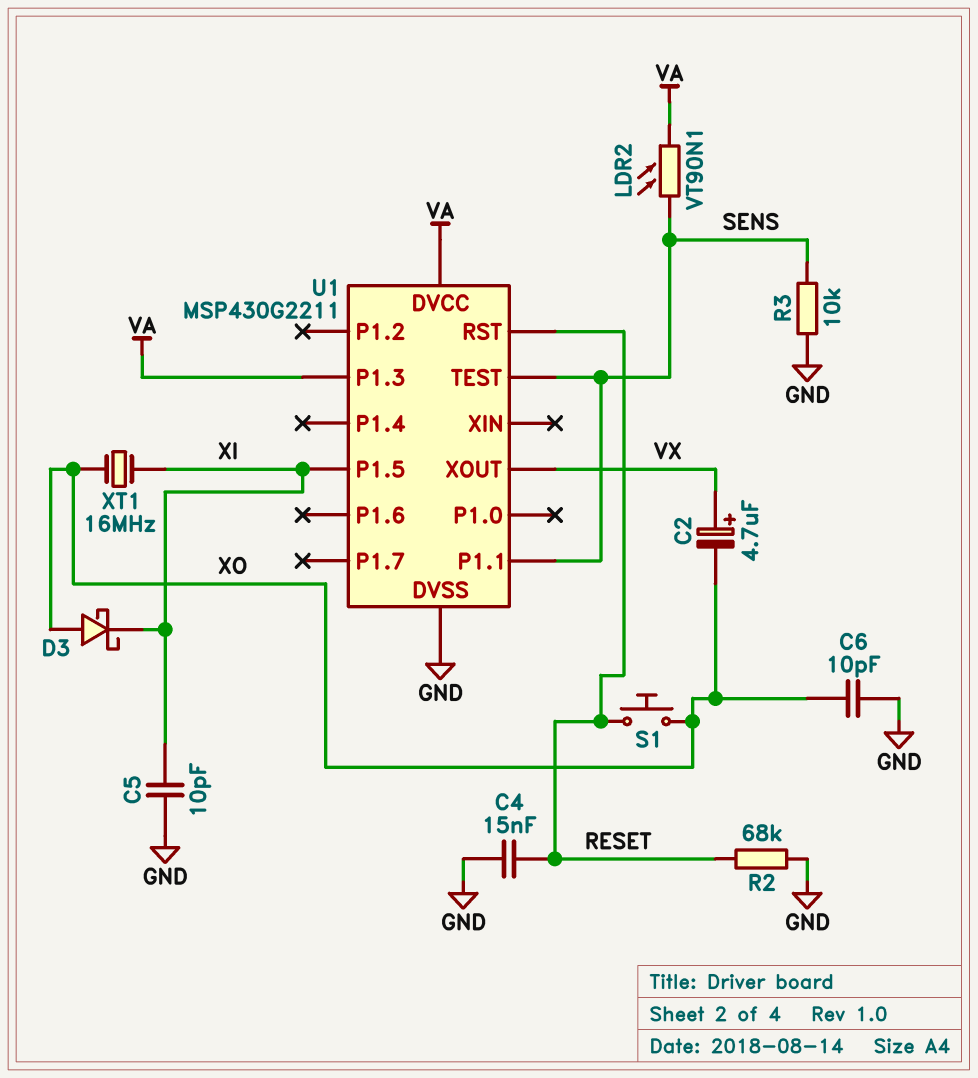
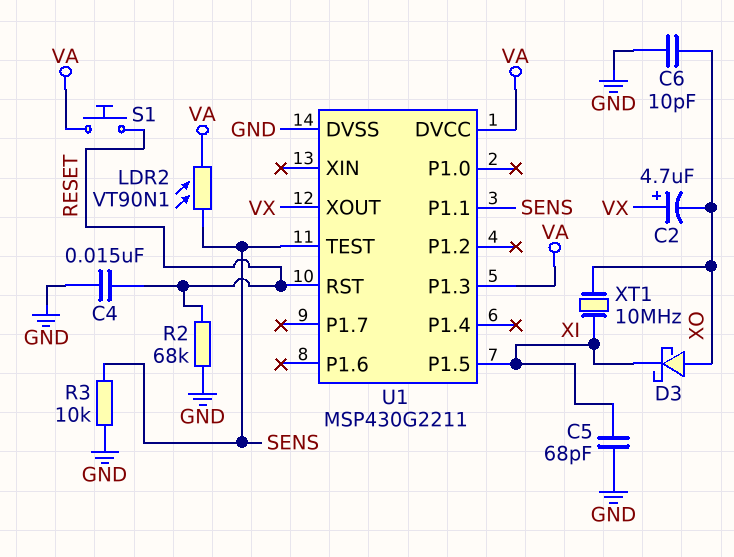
C5: 10pF (GND, XI) -> 68pF (GND, XI)
S1: button (RESET, XO) -> button (RESET, VA)
XT1: 16MHz (XI, XO) -> 10MHz (XI, XO)

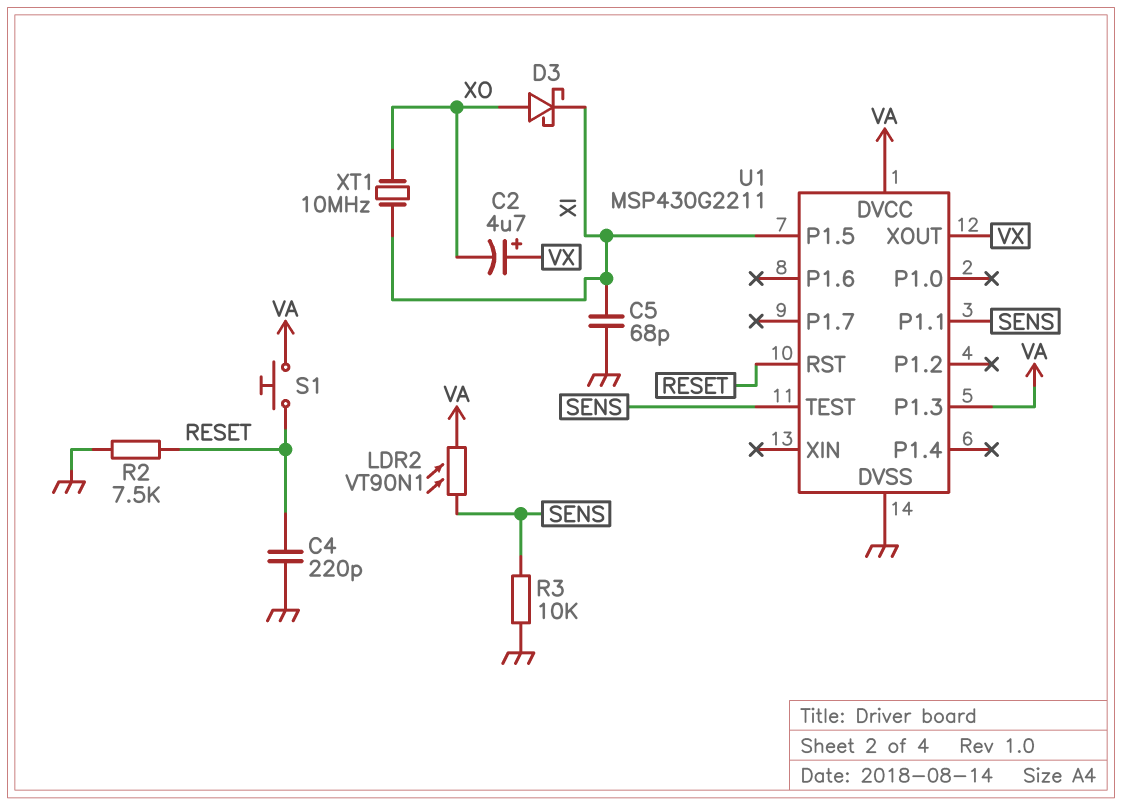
C4: 15nF (GND, RESET) -> 220pF (GND, RESET)
C6: 10pF (GND, XO) -> none
R2: 68k (GND, RESET) -> 7.5k (GND, RESET)

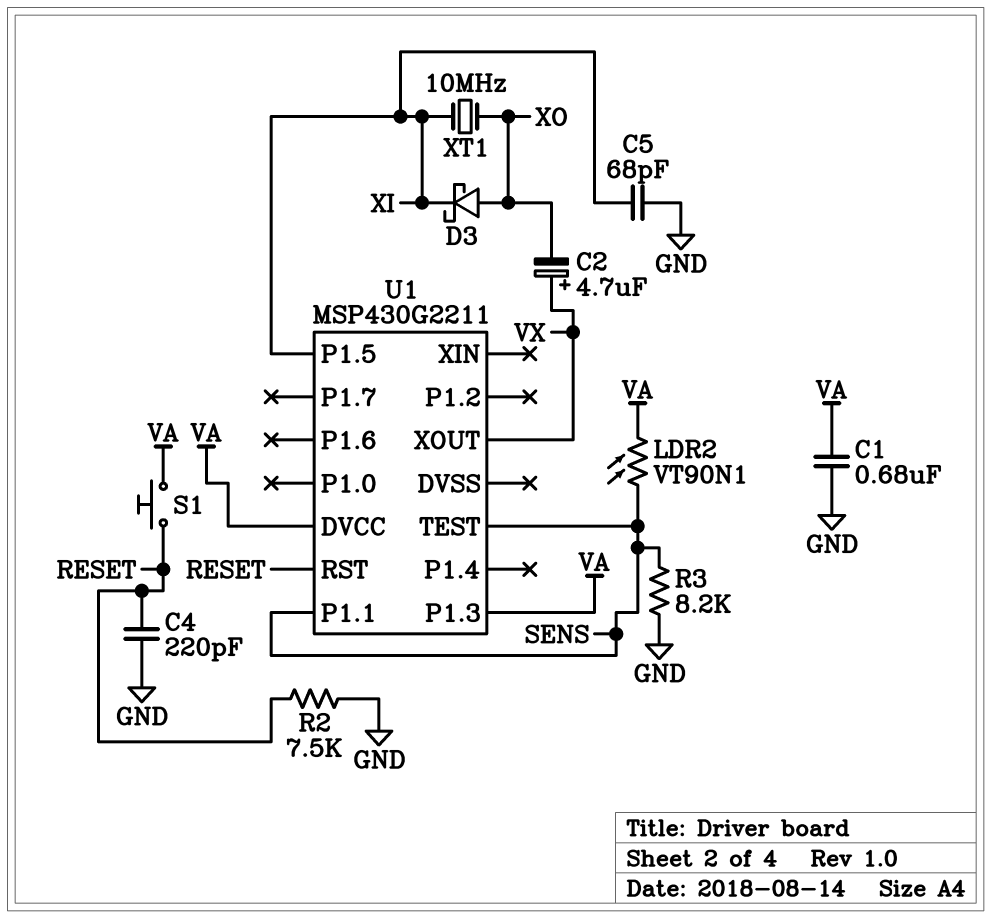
C1: none -> 680nF (GND, VA)
R3: 10k (GND, SENS) -> 8.2k (GND, SENS)
U1 pin DVSS: GND -> none

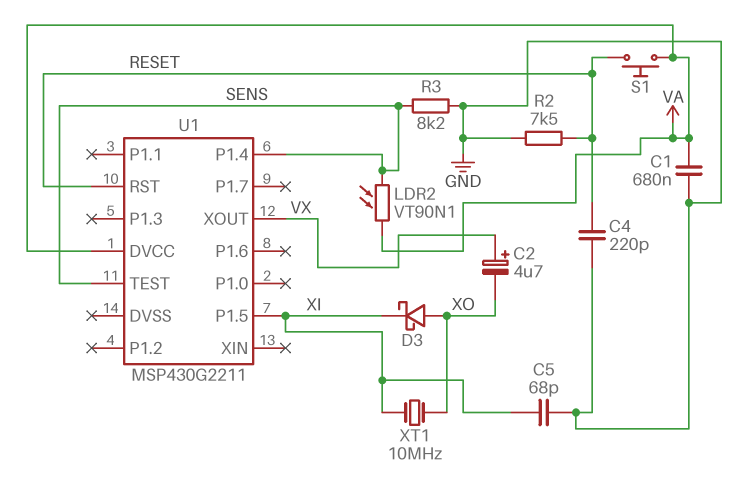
U1 pin P1.1: SENS -> none
U1 pin P1.3: VA -> none
U1 pin P1.4: none -> SENS

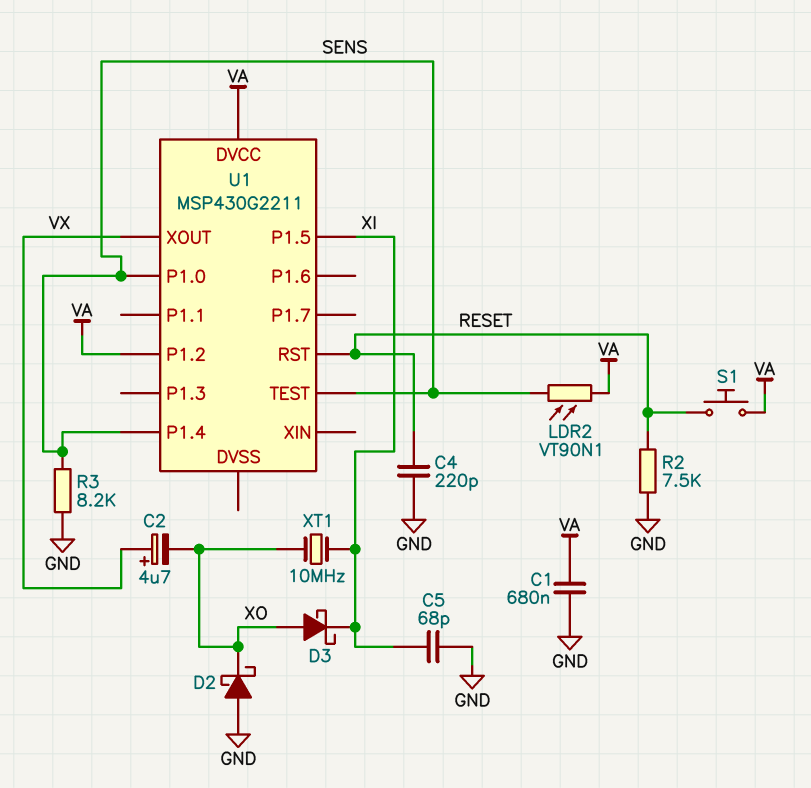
D2: none -> schottky (A GND, K XO)
U1 pin P1.0: none -> SENS
U1 pin P1.2: none -> VA

